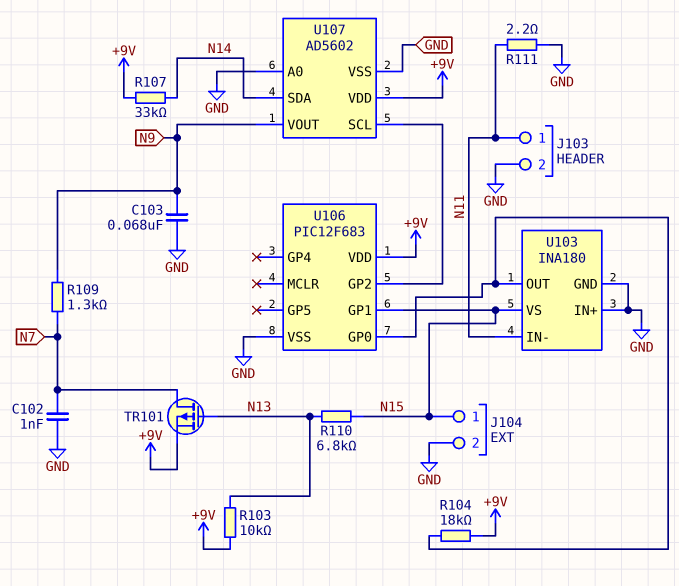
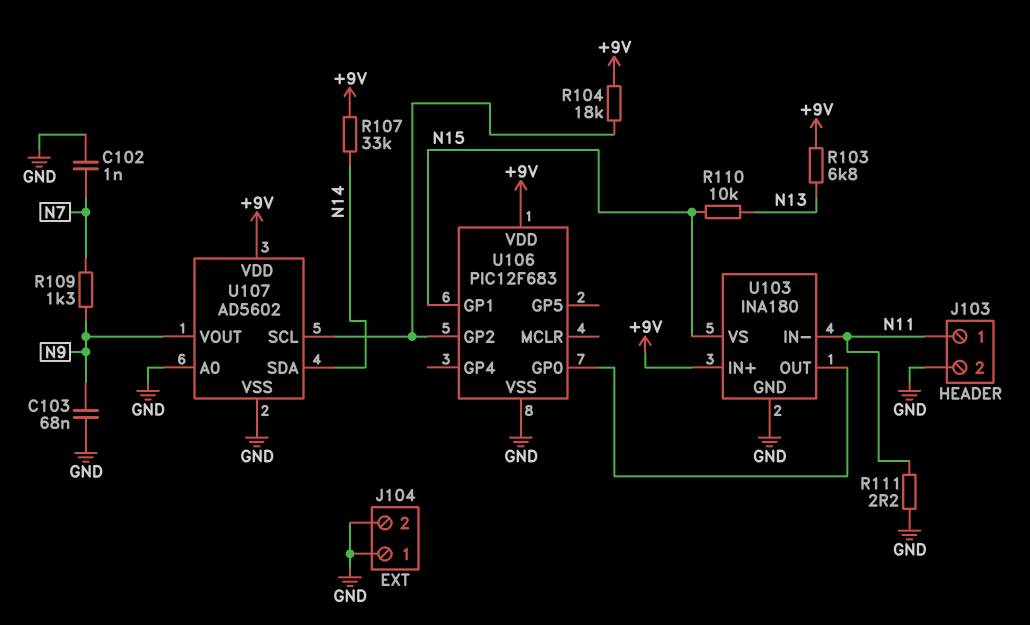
J104 pin 1: N15 -> GND
R103: 10k (+9V, N13) -> 6.8k (+9V, N13)
R104: 18k (+9V, U103/OUT) -> 18k (+9V, U106/GP2)
R110: 6.8k (N13, N15) -> 10k (N13, N15)
TR101: PMOS (G N13, D N7, S +9V) -> none
U103 pin IN+: GND -> +9V

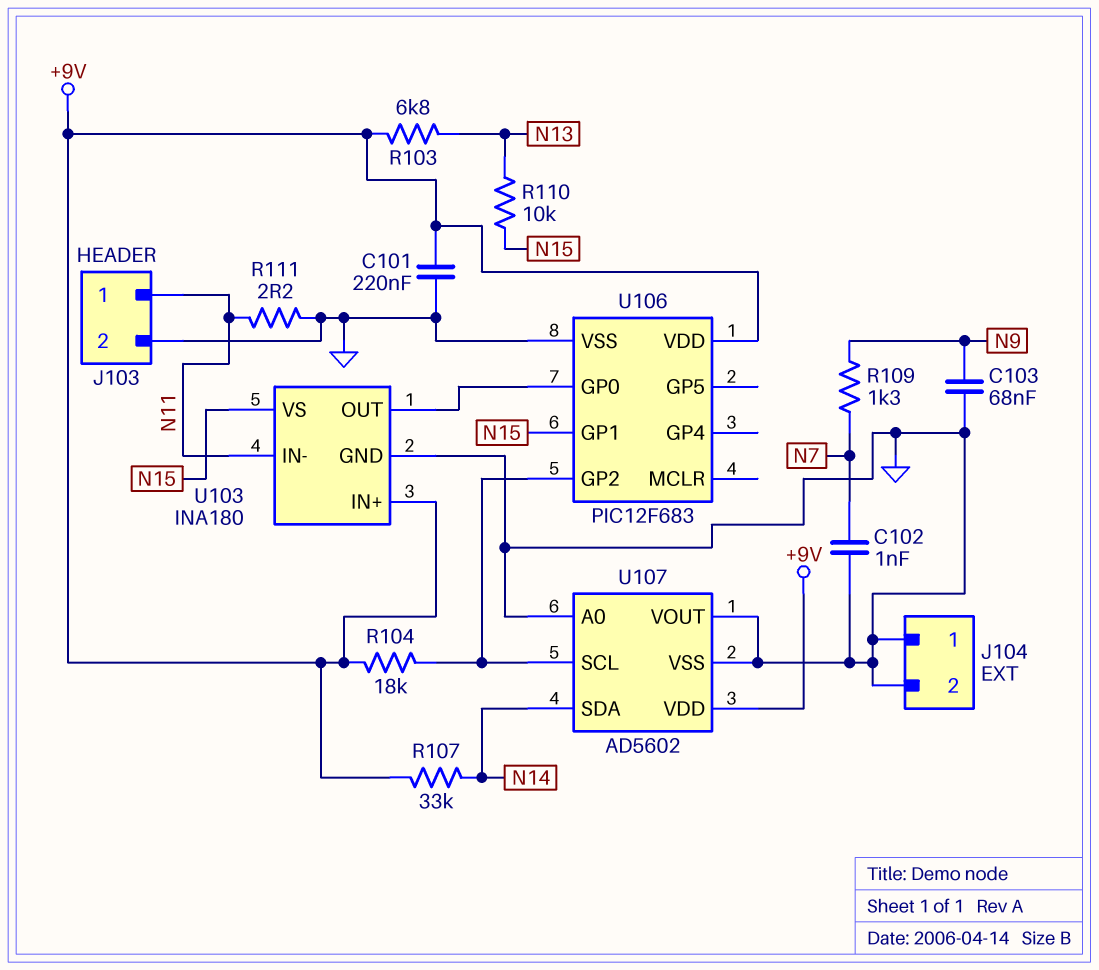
C101: none -> 220nF (+9V, GND)
U107 pin VOUT: N9 -> GND

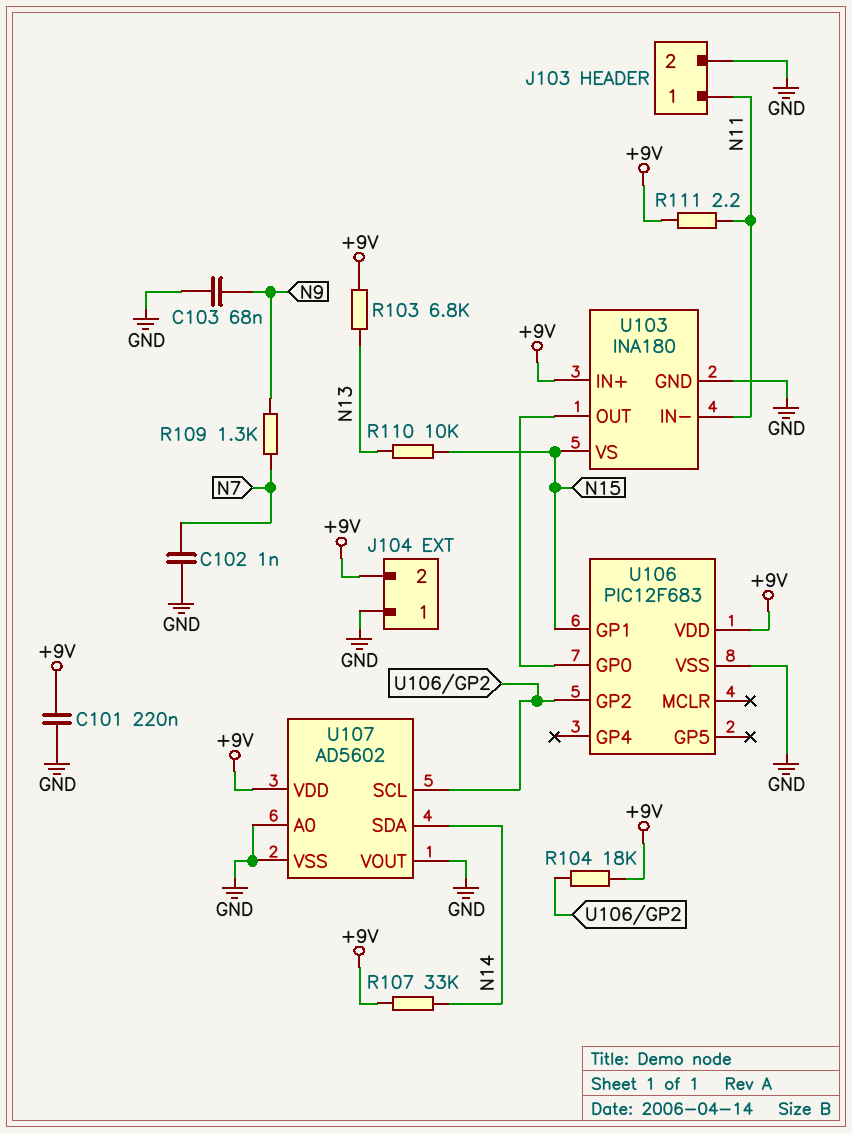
J104 pin 2: GND -> +9V
R111: 2.2 (GND, N11) -> 2.2 (+9V, N11)

